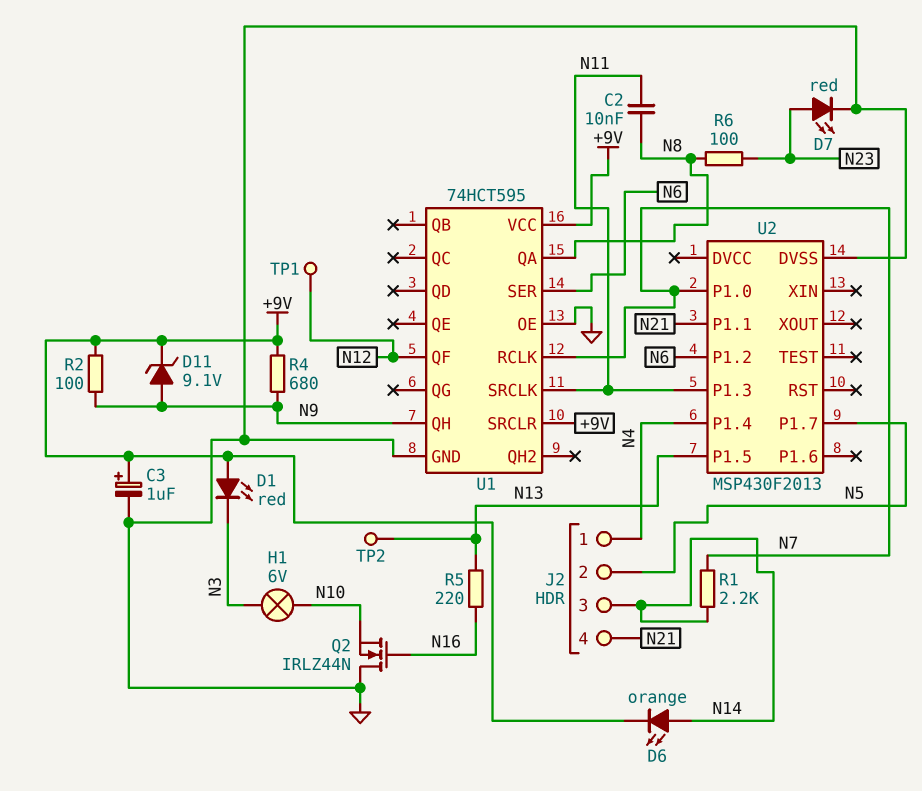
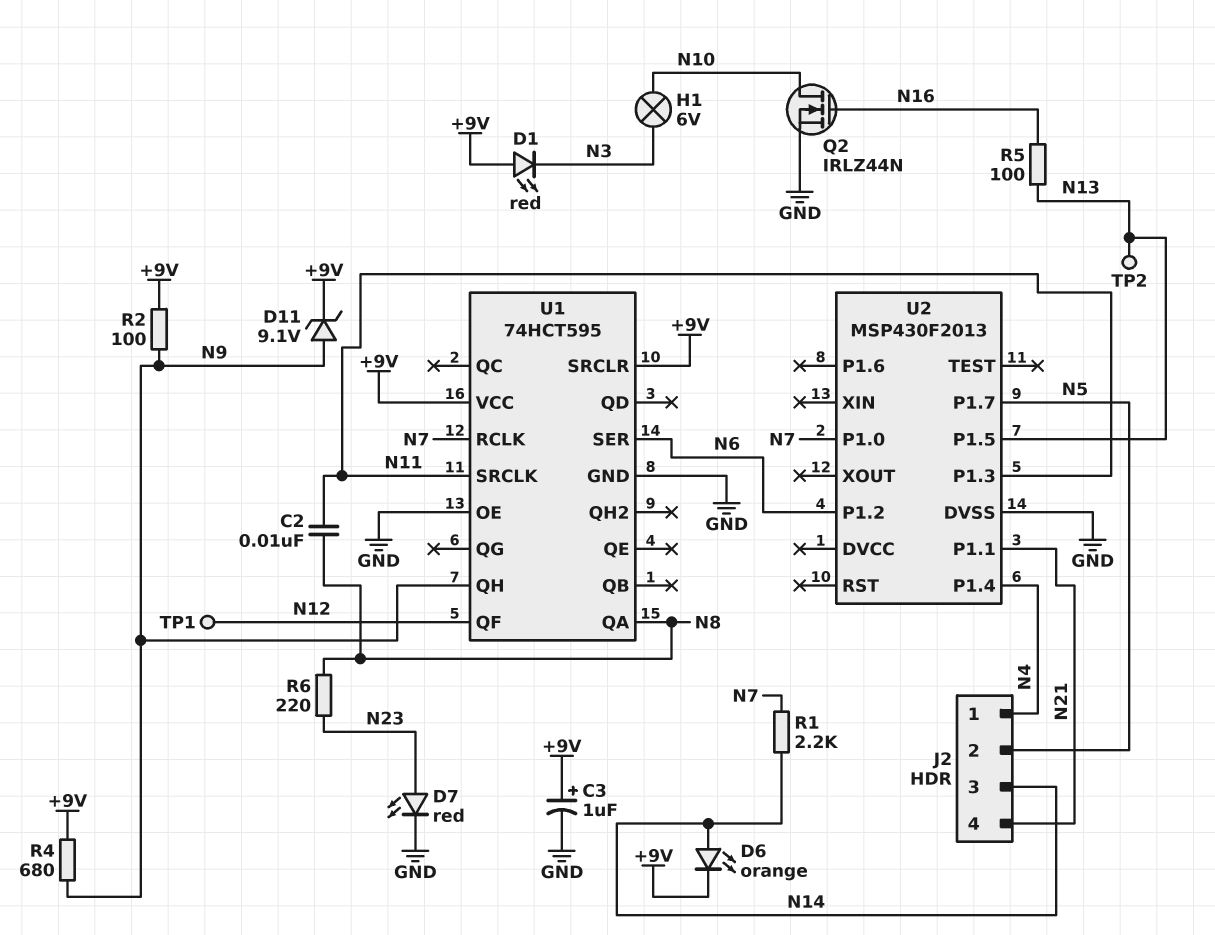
Q2: NMOS IRLZ44N (G N16, D GND, S N10) -> NMOS IRLZ44N (G N16, D N10, S GND)
R5: 220 (N13, N16) -> 100 (N13, N16)
R6: 100 (N8, N23) -> 220 (N8, N23)

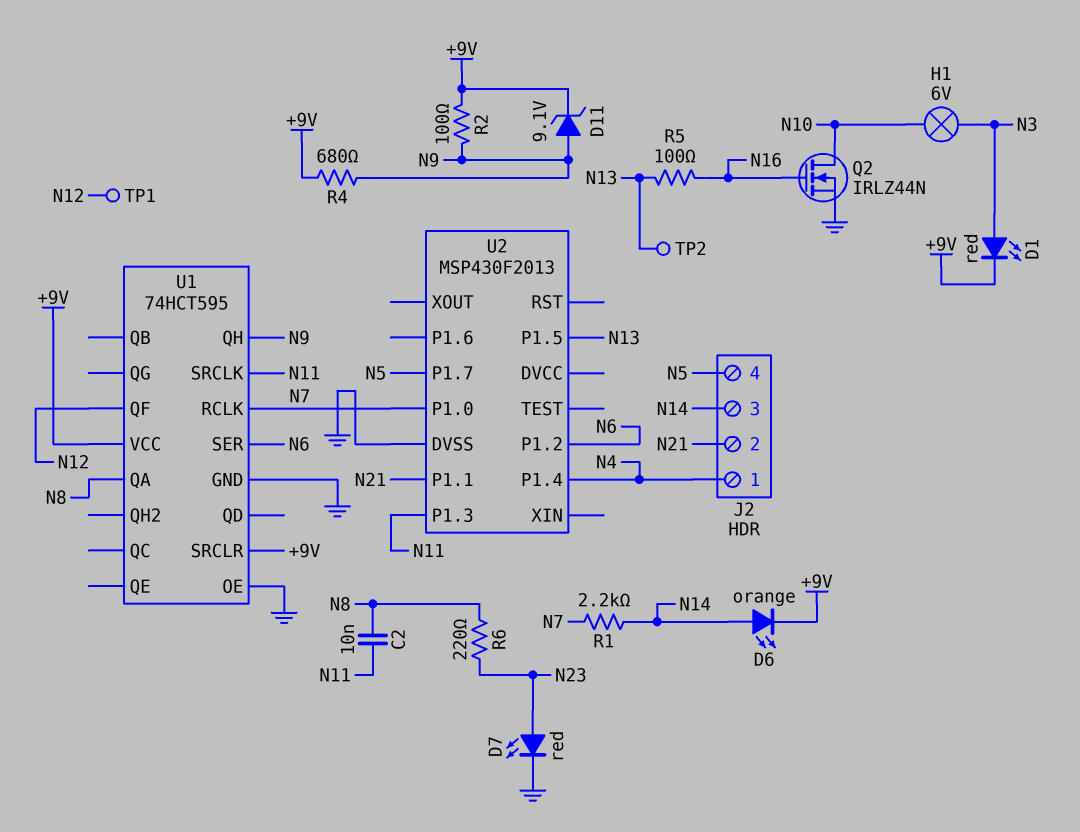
C3: 1uF (plus +9V, minus GND) -> none
D1: LED red (A +9V, K N3) -> LED red (A N3, K +9V)
J2 pin 2: N5 -> N21
J2 pin 4: N21 -> N5

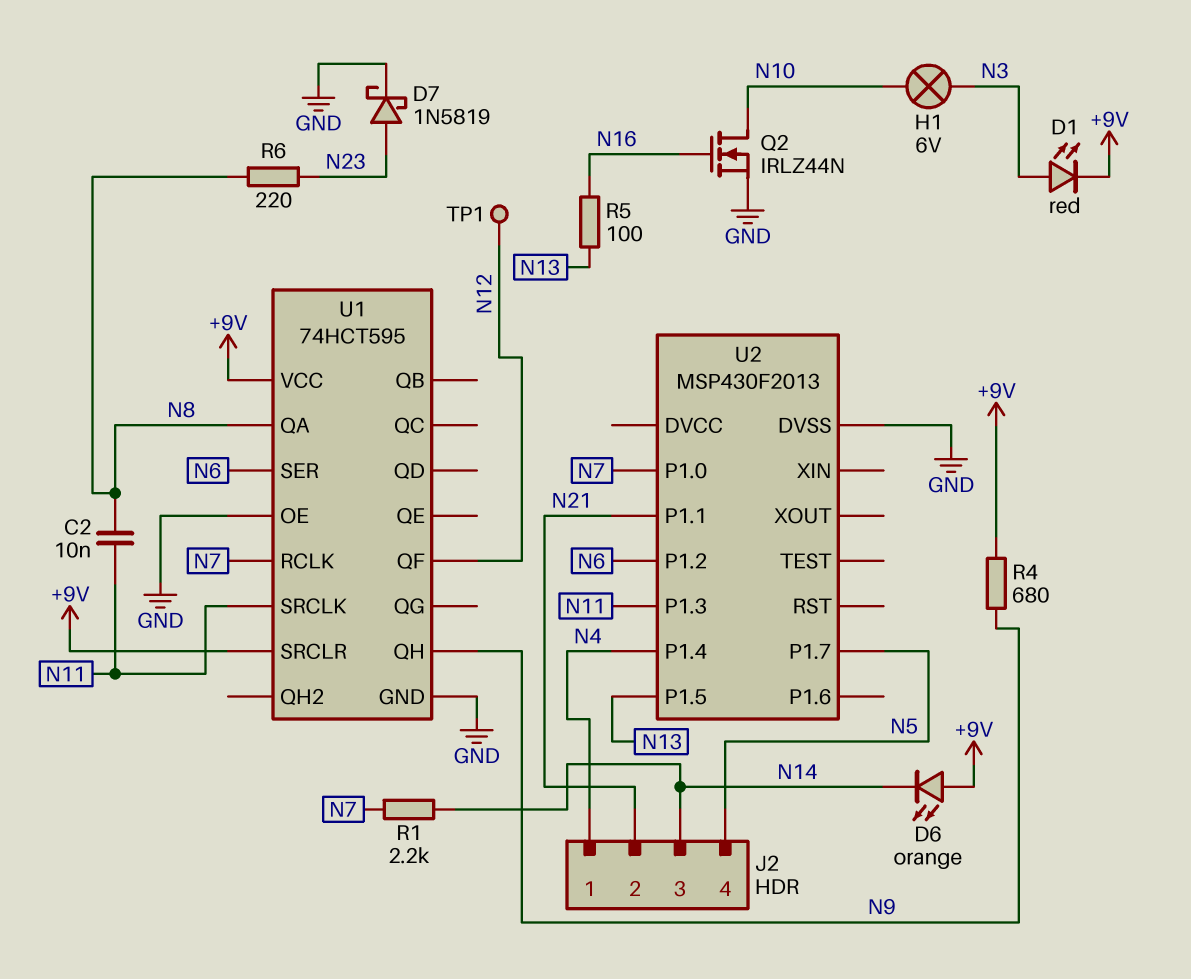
D6: LED orange (A N14, K +9V) -> LED orange (A +9V, K N14)
D7: LED red (A N23, K GND) -> schottky 1N5819 (A N23, K GND)
D11: zener 9.1V (A N9, K +9V) -> none
R2: 100 (+9V, N9) -> none
TP2: test point (N13) -> none

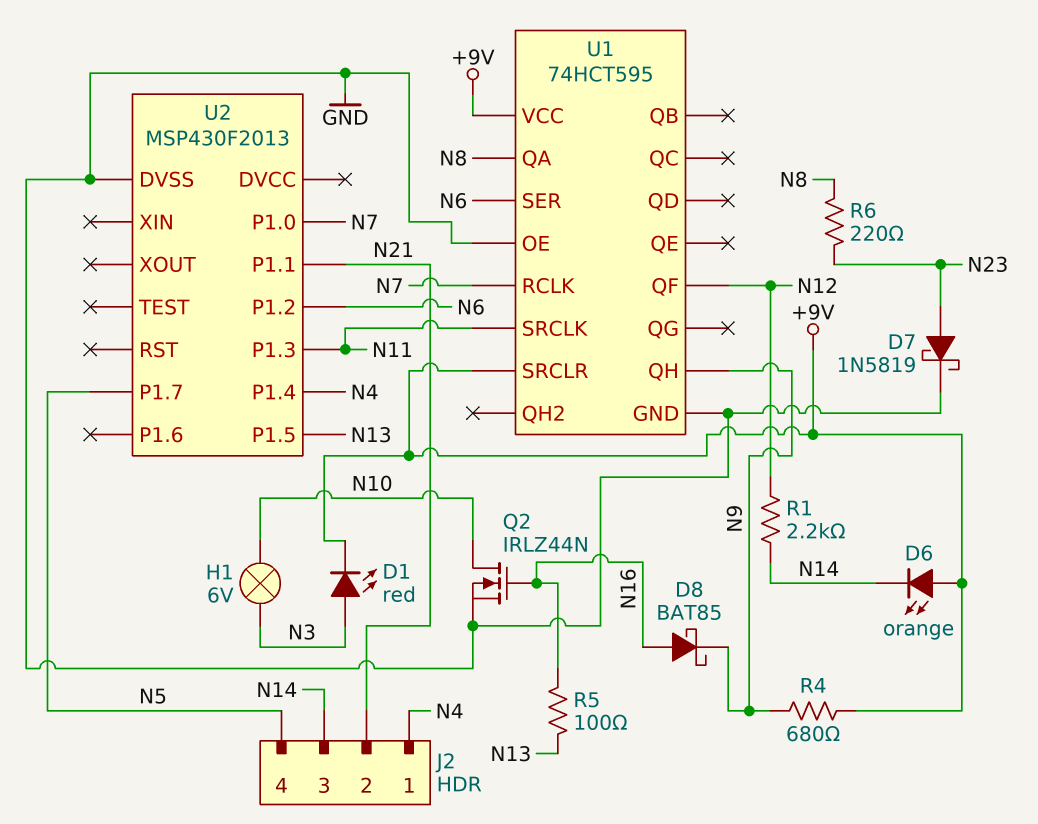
C2: 10nF (N8, N11) -> none
D8: none -> schottky BAT85 (A N16, K N9)
R1: 2.2k (N7, N14) -> 2.2k (N12, N14)
TP1: test point (N12) -> none

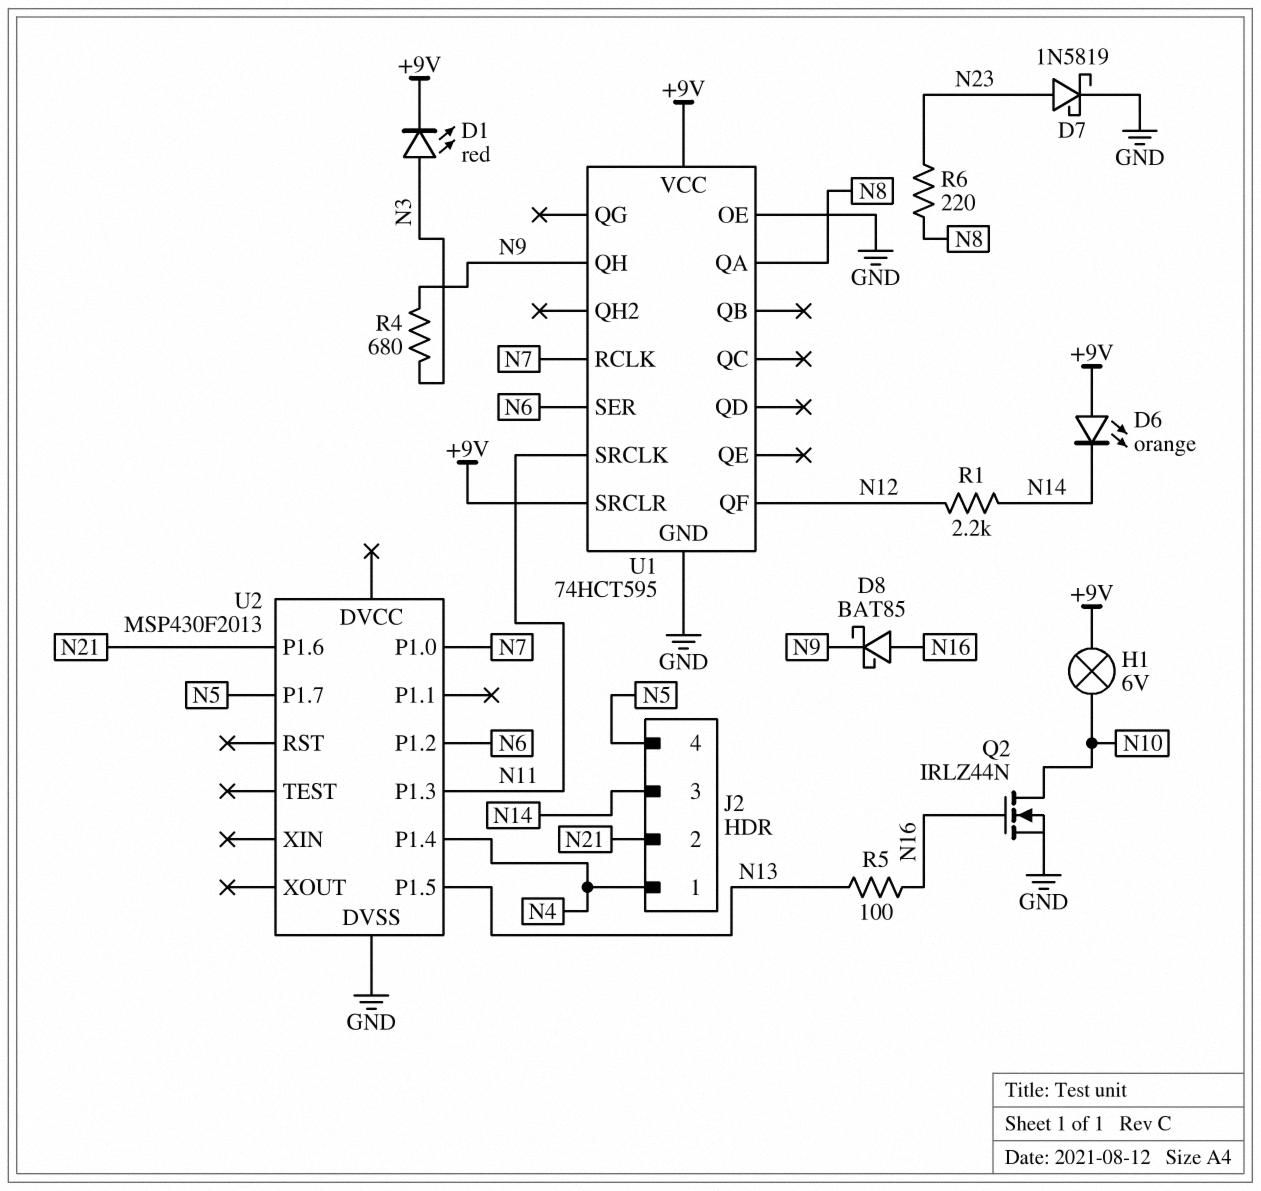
H1: lamp 6V (N3, N10) -> lamp 6V (+9V, N10)
R4: 680 (+9V, N9) -> 680 (N3, N9)
U2 pin P1.1: N21 -> none
U2 pin P1.6: none -> N21

